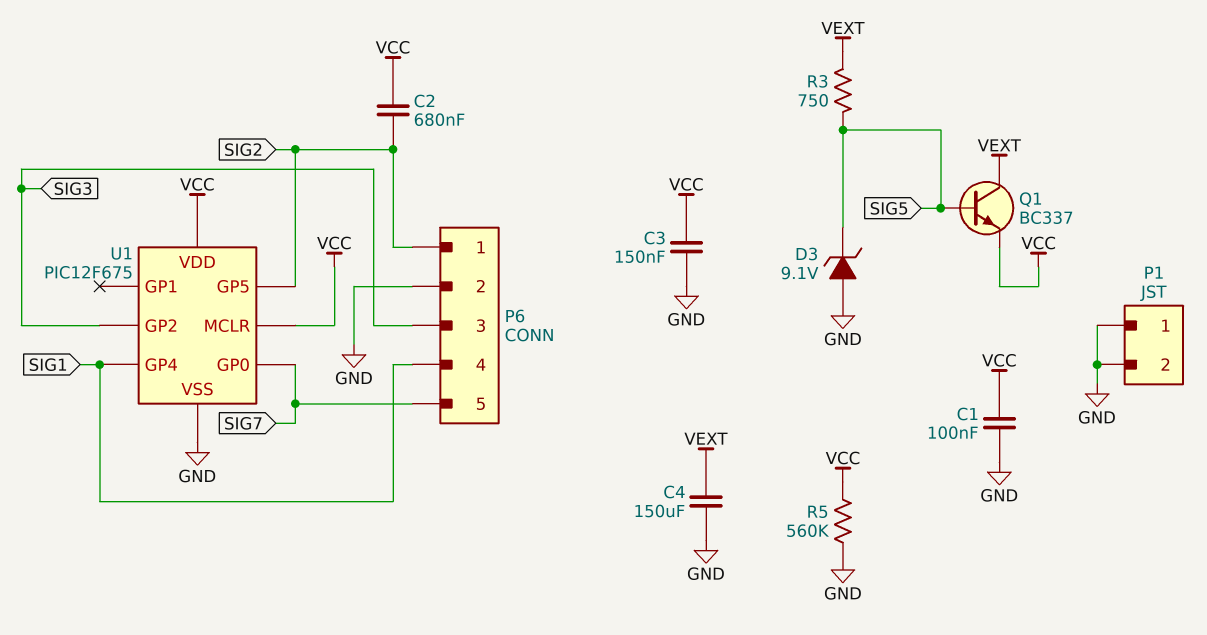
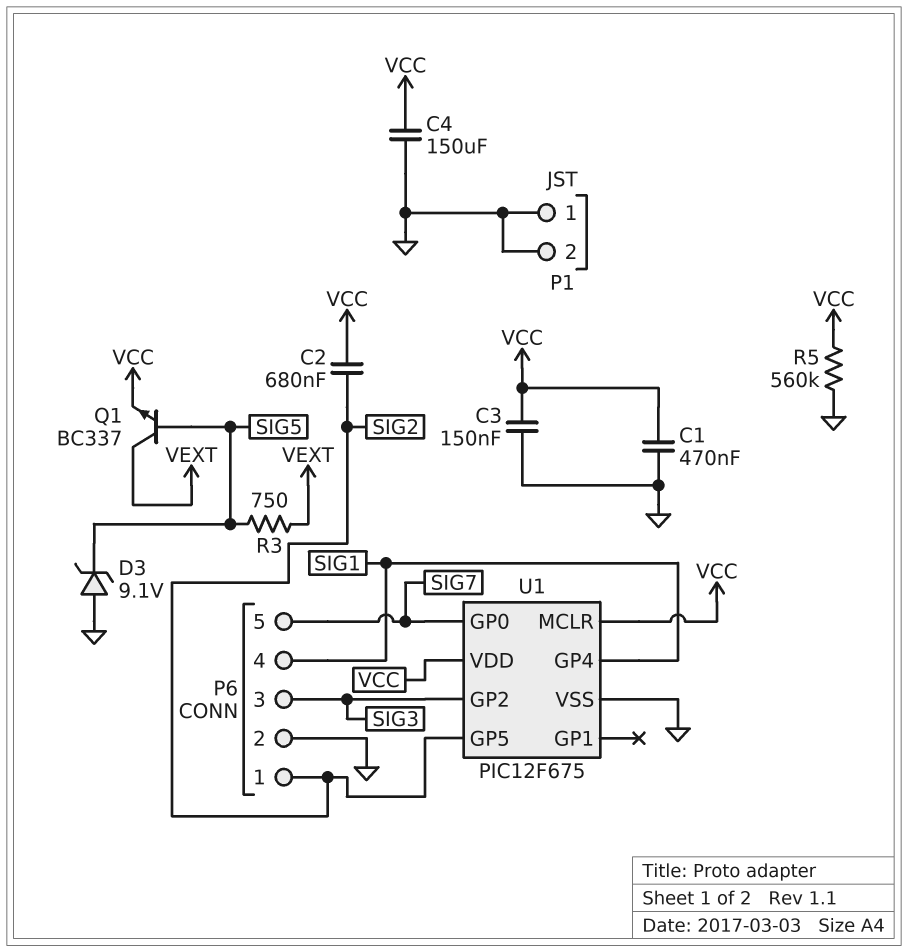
C1: 100nF (GND, VCC) -> 470nF (GND, VCC)
C4: 150uF (GND, VEXT) -> 150uF (GND, VCC)

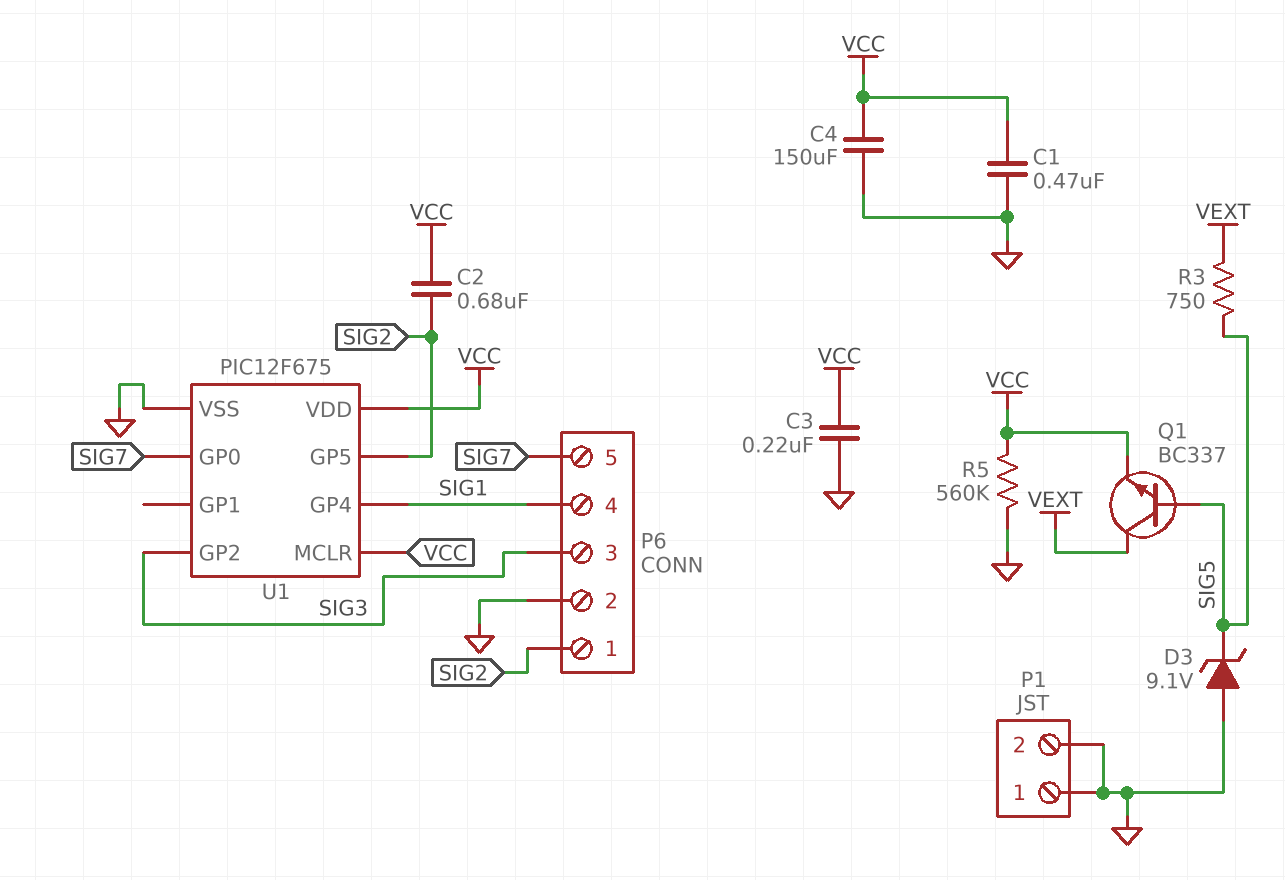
C3: 150nF (GND, VCC) -> 220nF (GND, VCC)

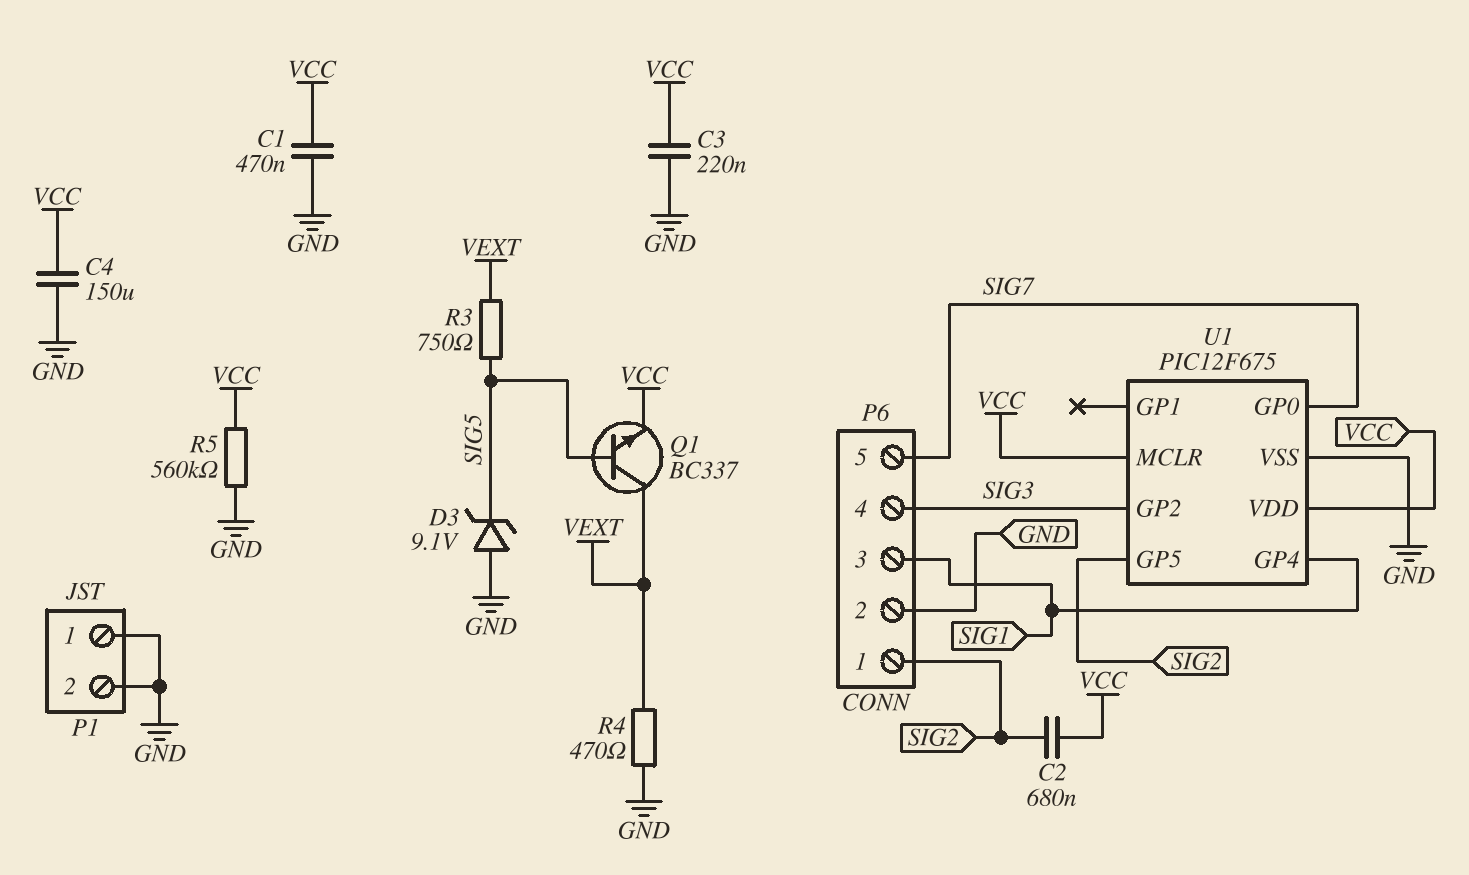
P6 pin 3: SIG3 -> SIG1
P6 pin 4: SIG1 -> SIG3
R4: none -> 470 (GND, VEXT)

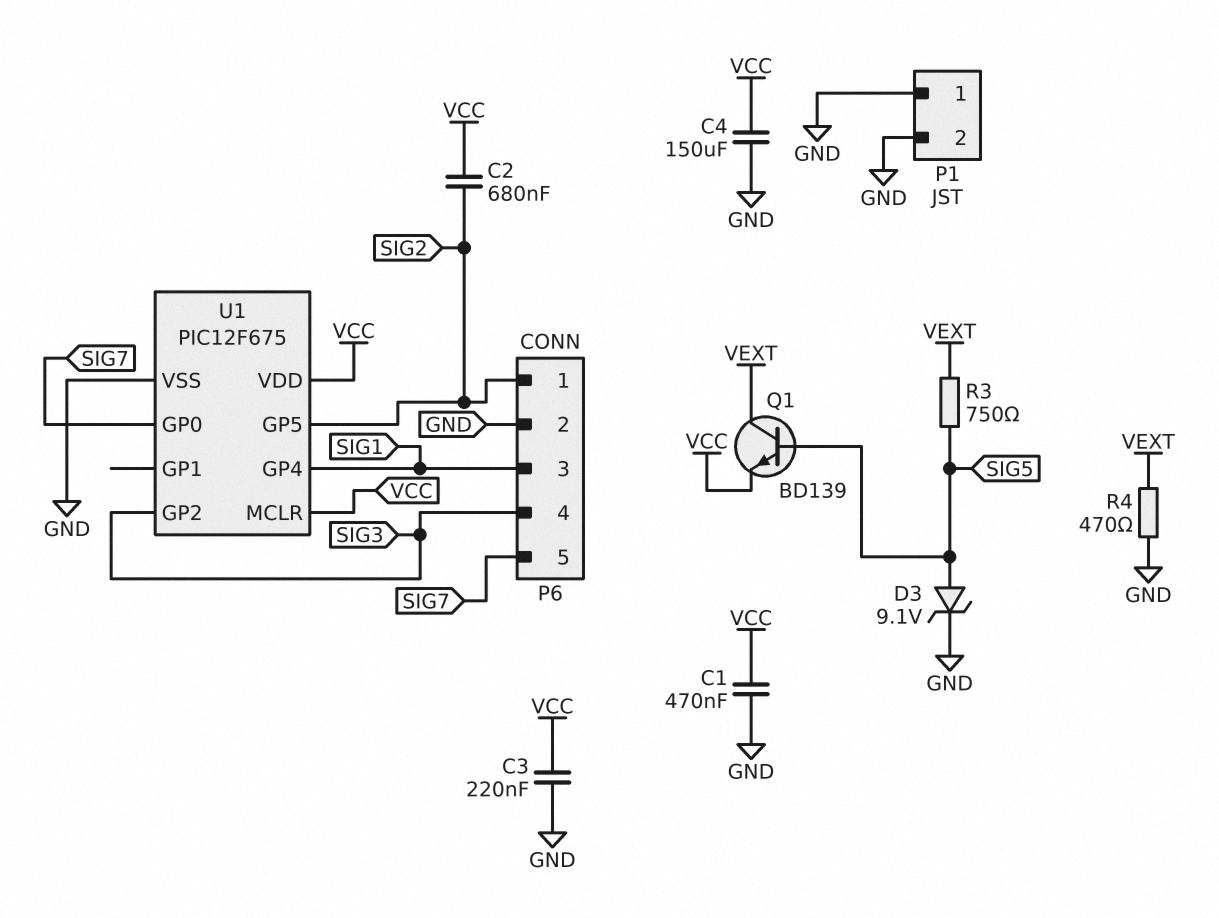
D3: zener 9.1V (A GND, K SIG5) -> zener 9.1V (A SIG5, K GND)
Q1: NPN BC337 (B SIG5, C VEXT, E VCC) -> NPN BD139 (B SIG5, C VEXT, E VCC)
R5: 560k (GND, VCC) -> none

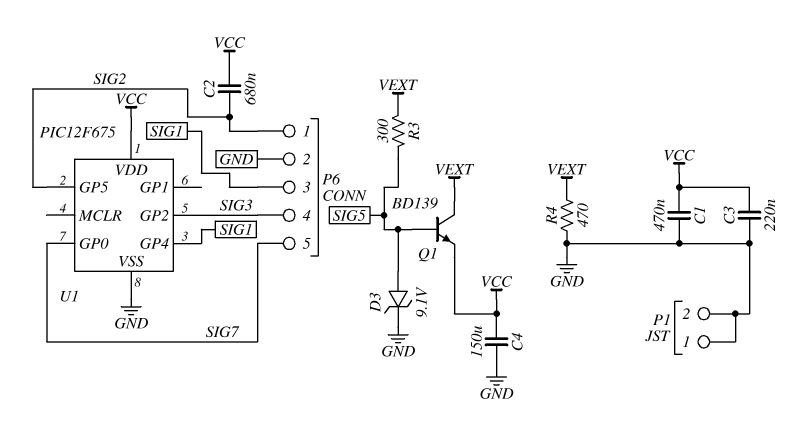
R3: 750 (SIG5, VEXT) -> 300 (SIG5, VEXT)
U1 pin MCLR: VCC -> none

